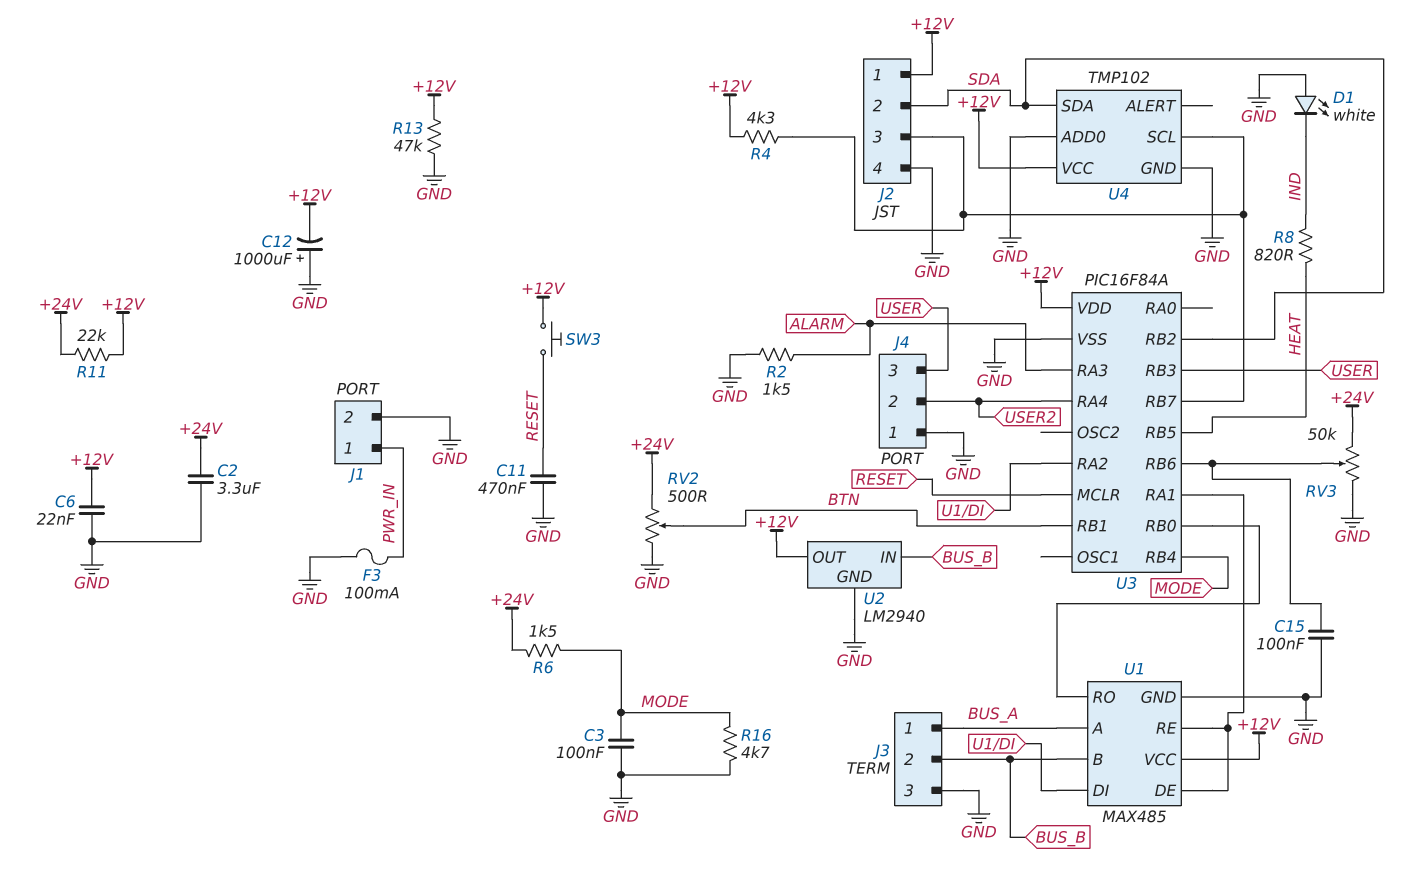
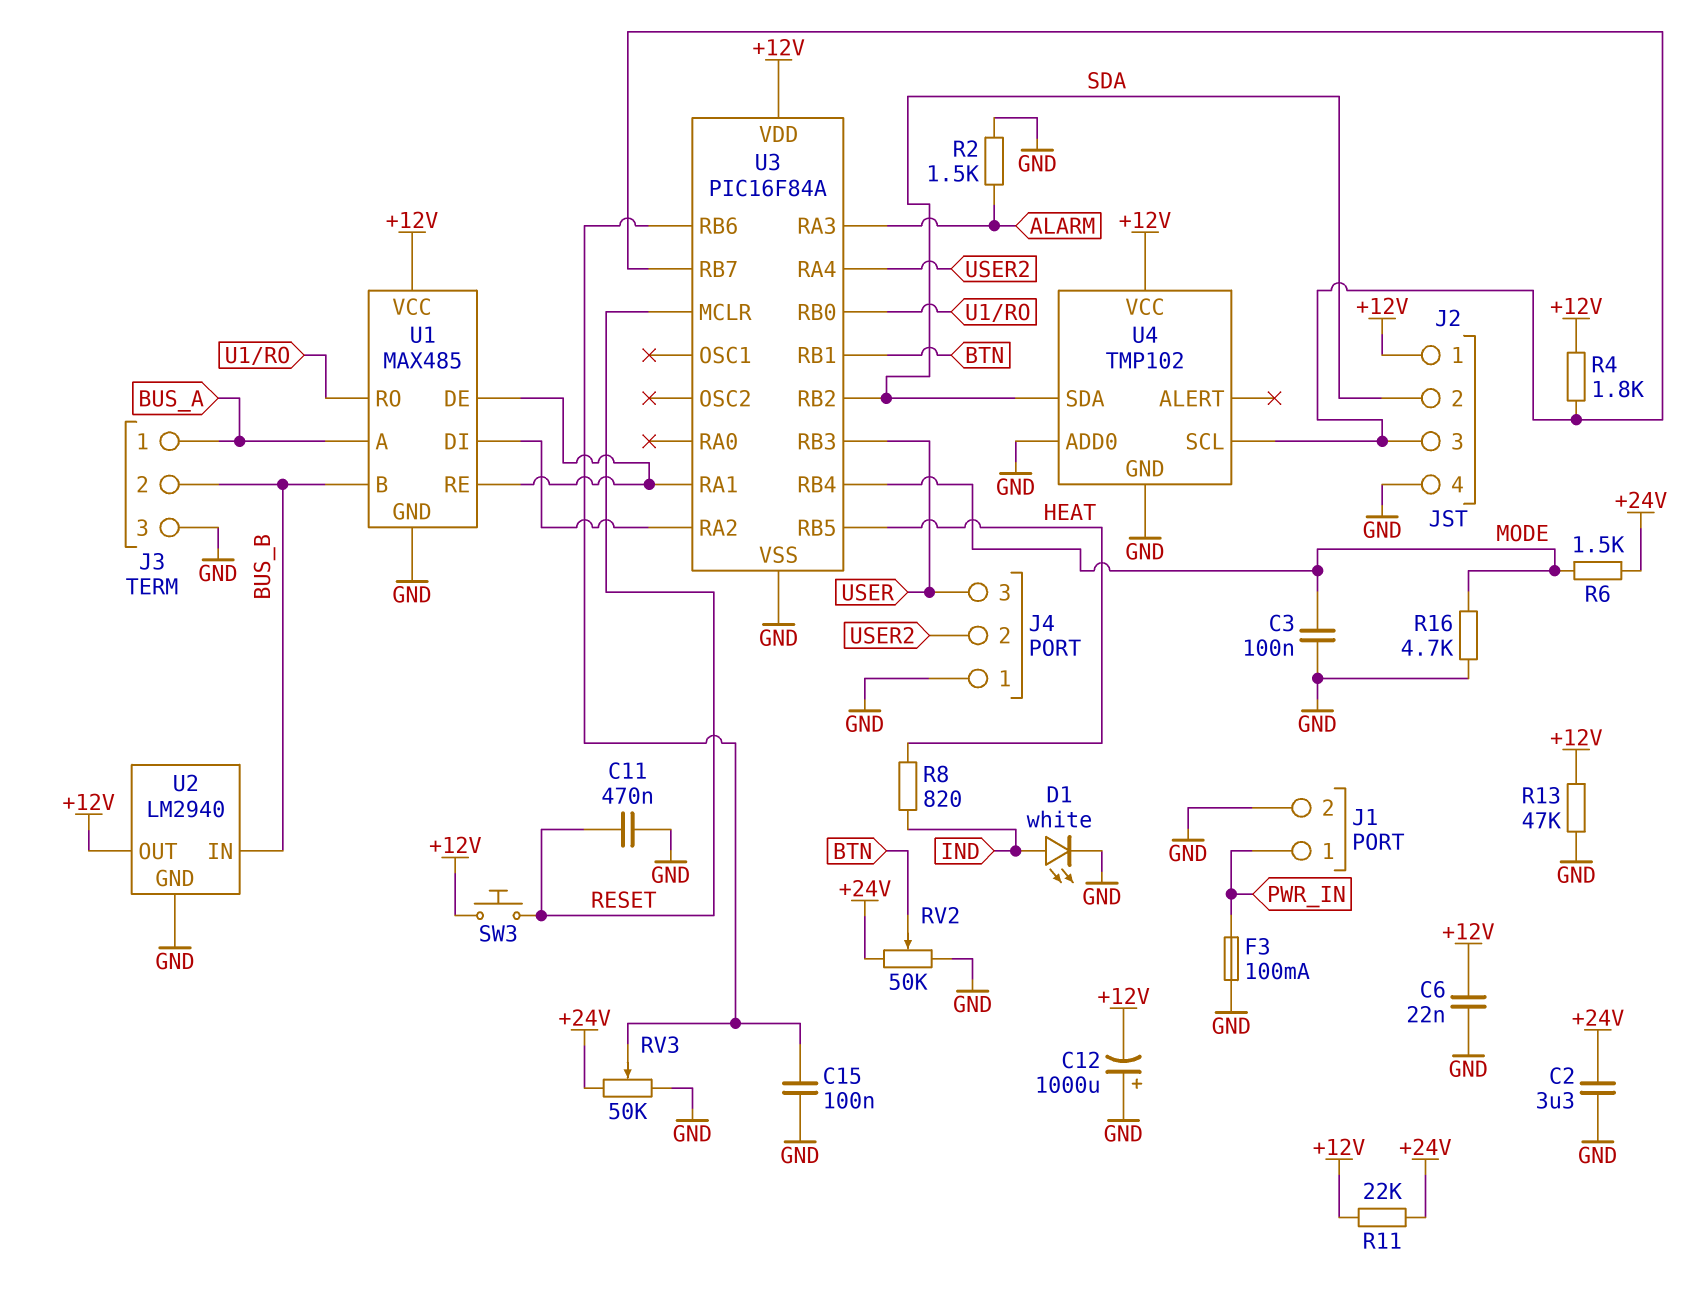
D1: LED white (A GND, K IND) -> LED white (A IND, K GND)
R4: 4.3k (+12V, J2/3) -> 1.8k (+12V, J2/3)
RV2: 500 (+24V, GND, wiper BTN) -> 50k (+24V, GND, wiper BTN)

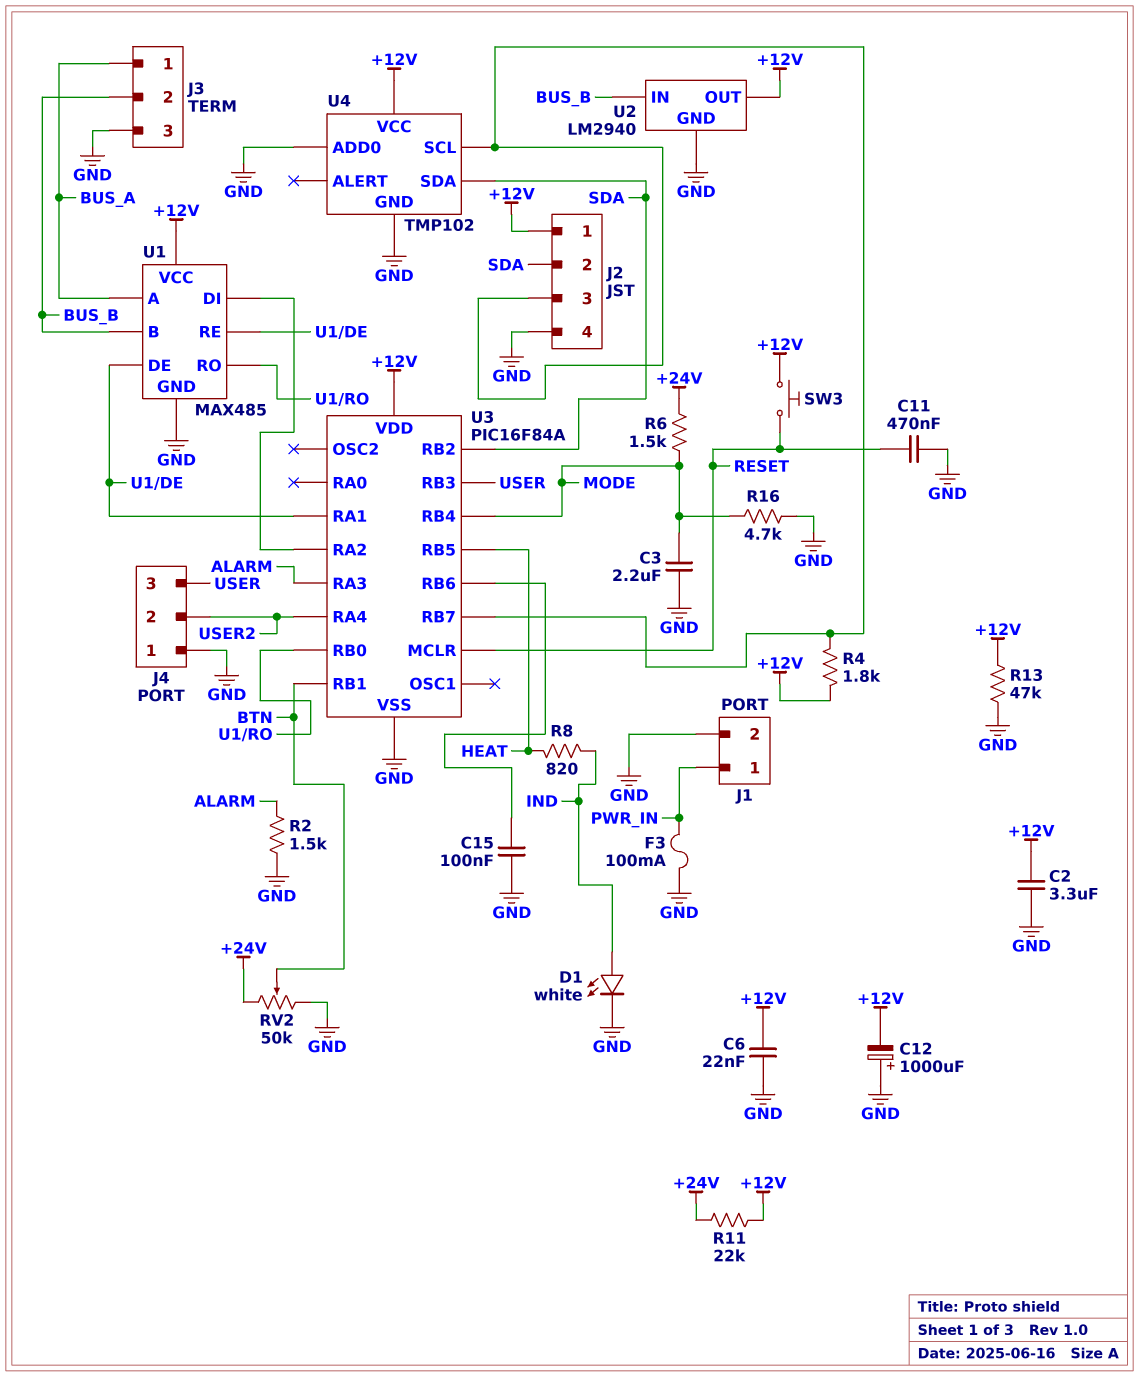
C2: 3.3uF (+24V, GND) -> 3.3uF (+12V, GND)
C3: 100nF (GND, MODE) -> 2.2uF (GND, MODE)
RV3: 50k (+24V, GND, wiper U3/RB6) -> none

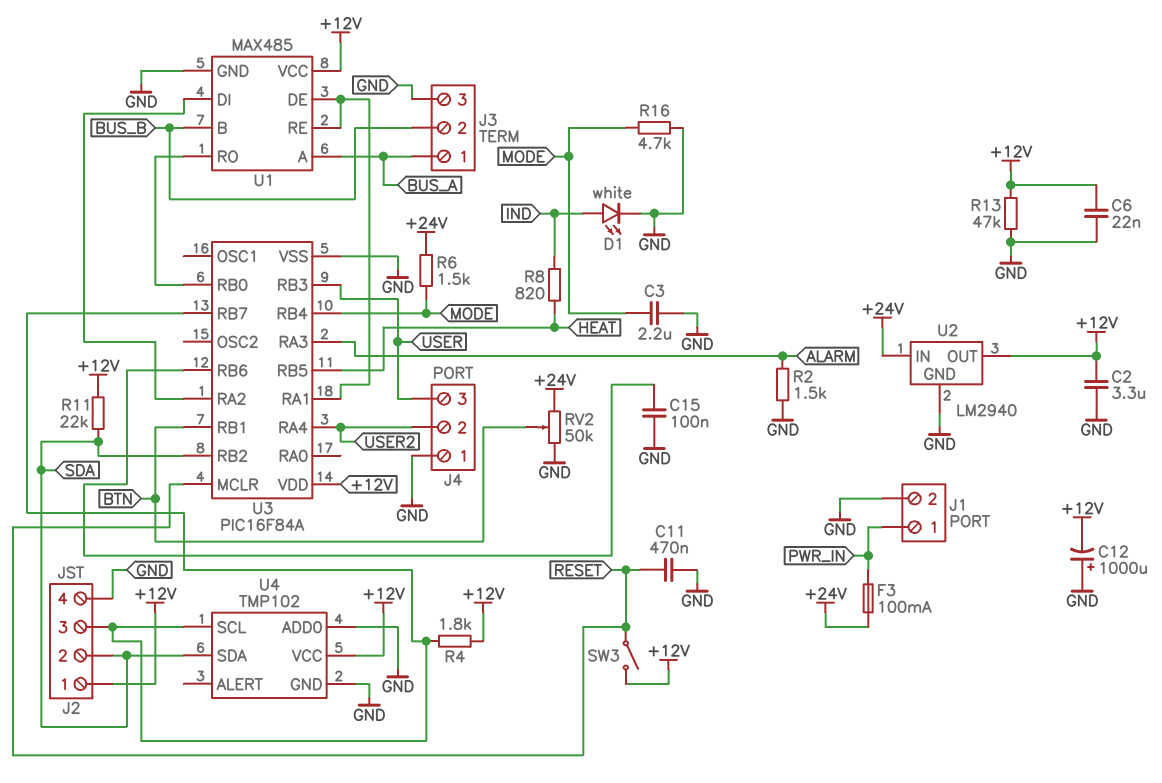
F3: 100mA (GND, PWR_IN) -> 100mA (+24V, PWR_IN)
R11: 22k (+12V, +24V) -> 22k (+12V, SDA)
SW3: button (+12V, RESET) -> switch (+12V, RESET)
U2 pin IN: BUS_B -> +24V

